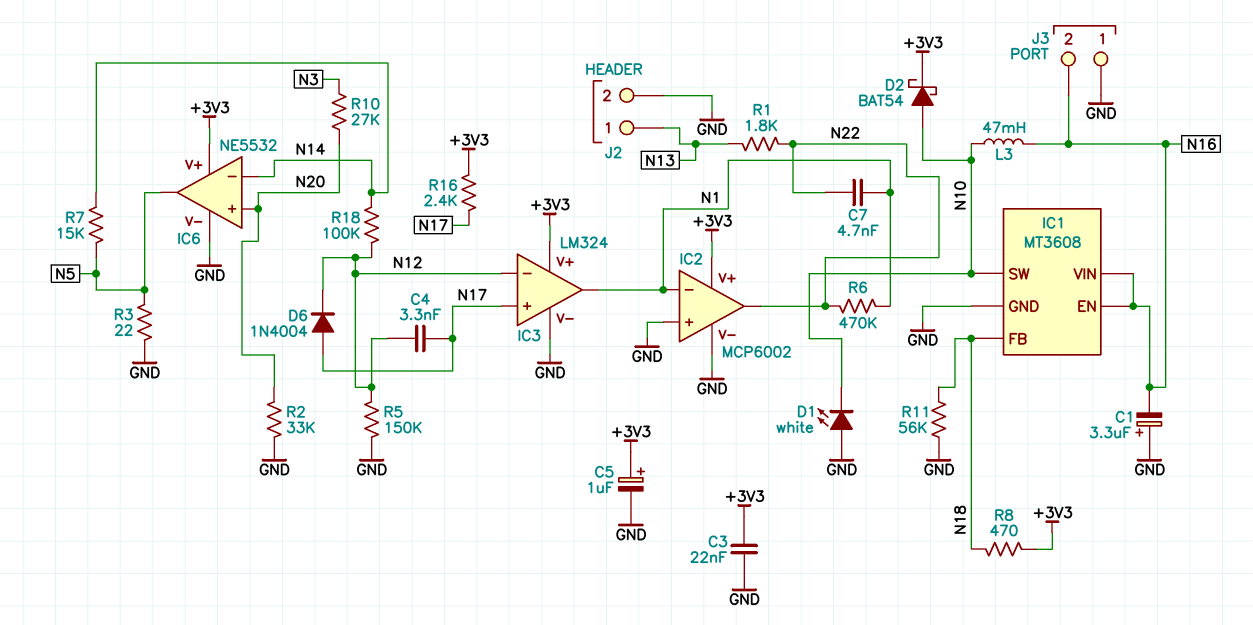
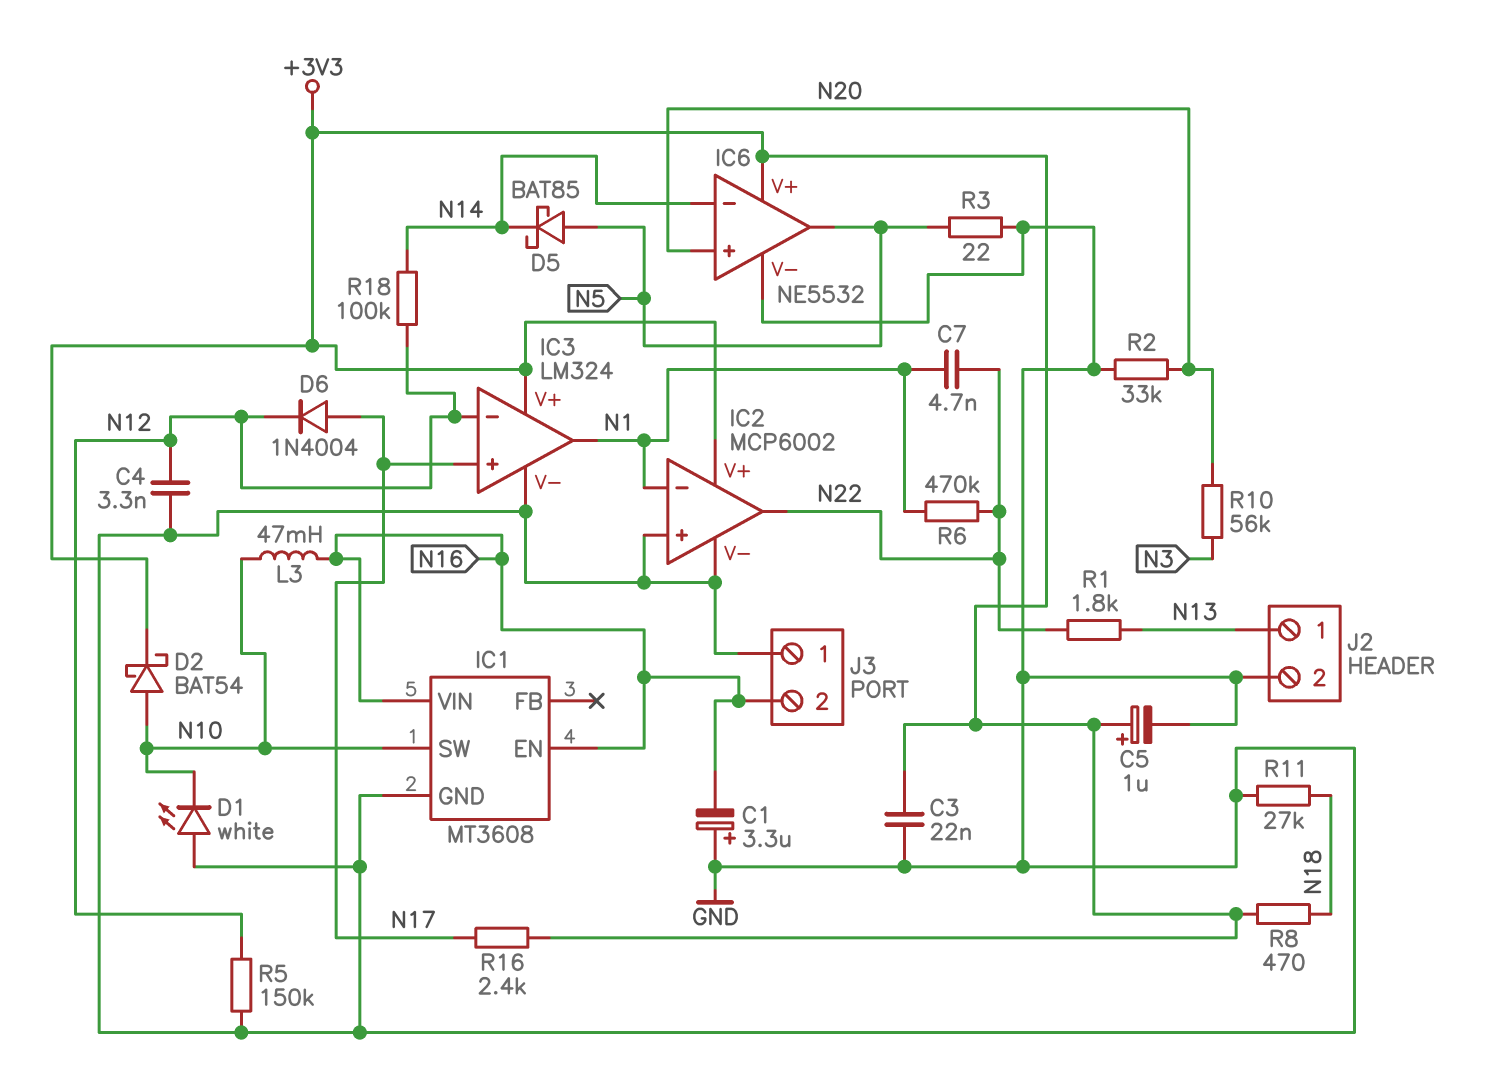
C4: 3.3nF (N12, N17) -> 3.3nF (GND, N12)
D5: none -> schottky BAT85 (A N5, K N14)
IC1 pin FB: N18 -> none
R7: 15k (N5, N14) -> none
R10: 27k (N3, N20) -> 56k (N3, N20)
R11: 56k (GND, N18) -> 27k (GND, N18)

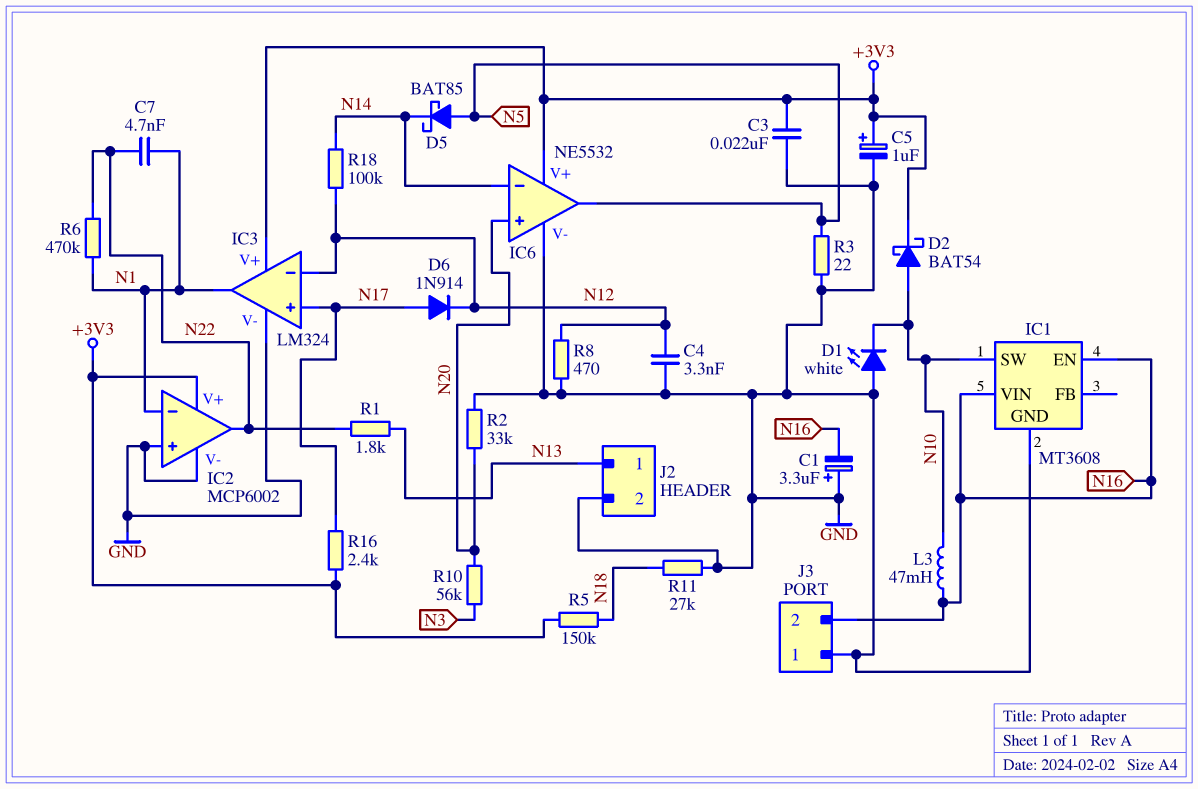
D6: diode 1N4004 (A N17, K N12) -> diode 1N914 (A N17, K N12)
R5: 150k (GND, N12) -> 150k (+3V3, N18)
R8: 470 (+3V3, N18) -> 470 (GND, N12)

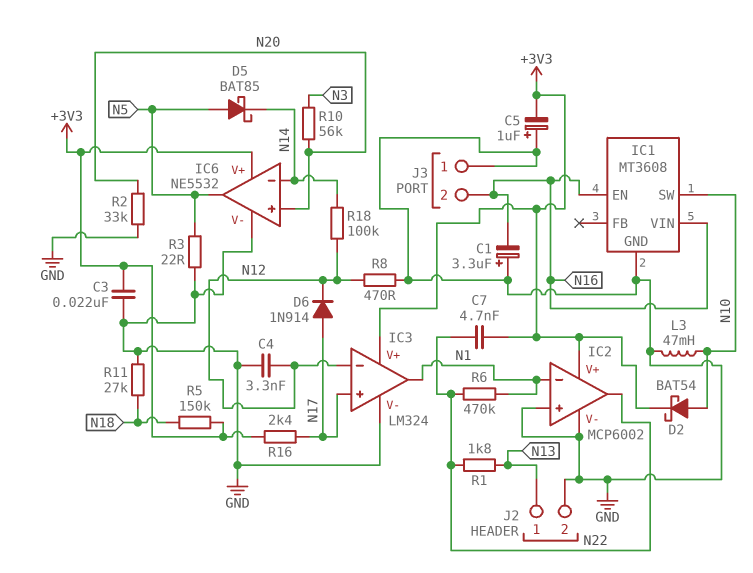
C5: 1uF (plus +3V3, minus GND) -> 1uF (plus GND, minus +3V3)
C7: 4.7nF (N1, N22) -> 4.7nF (+3V3, N22)
D1: LED white (A GND, K N10) -> none
L3: 47mH (N10, N16) -> 47mH (GND, N10)

